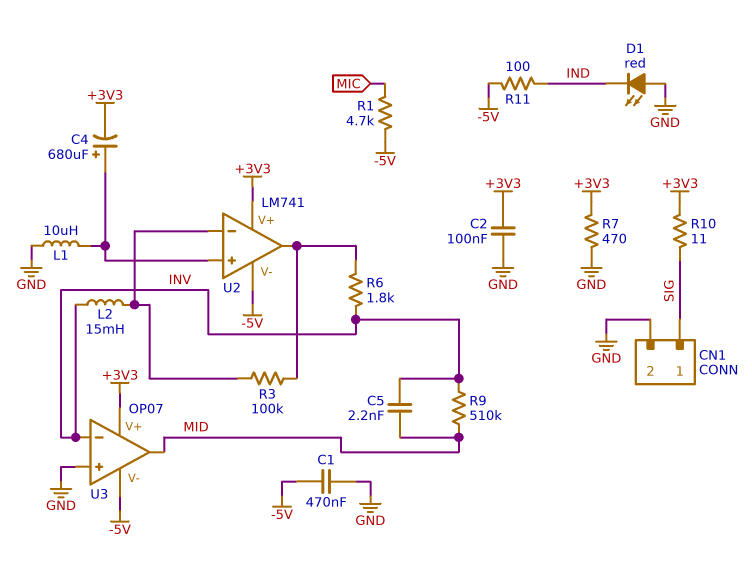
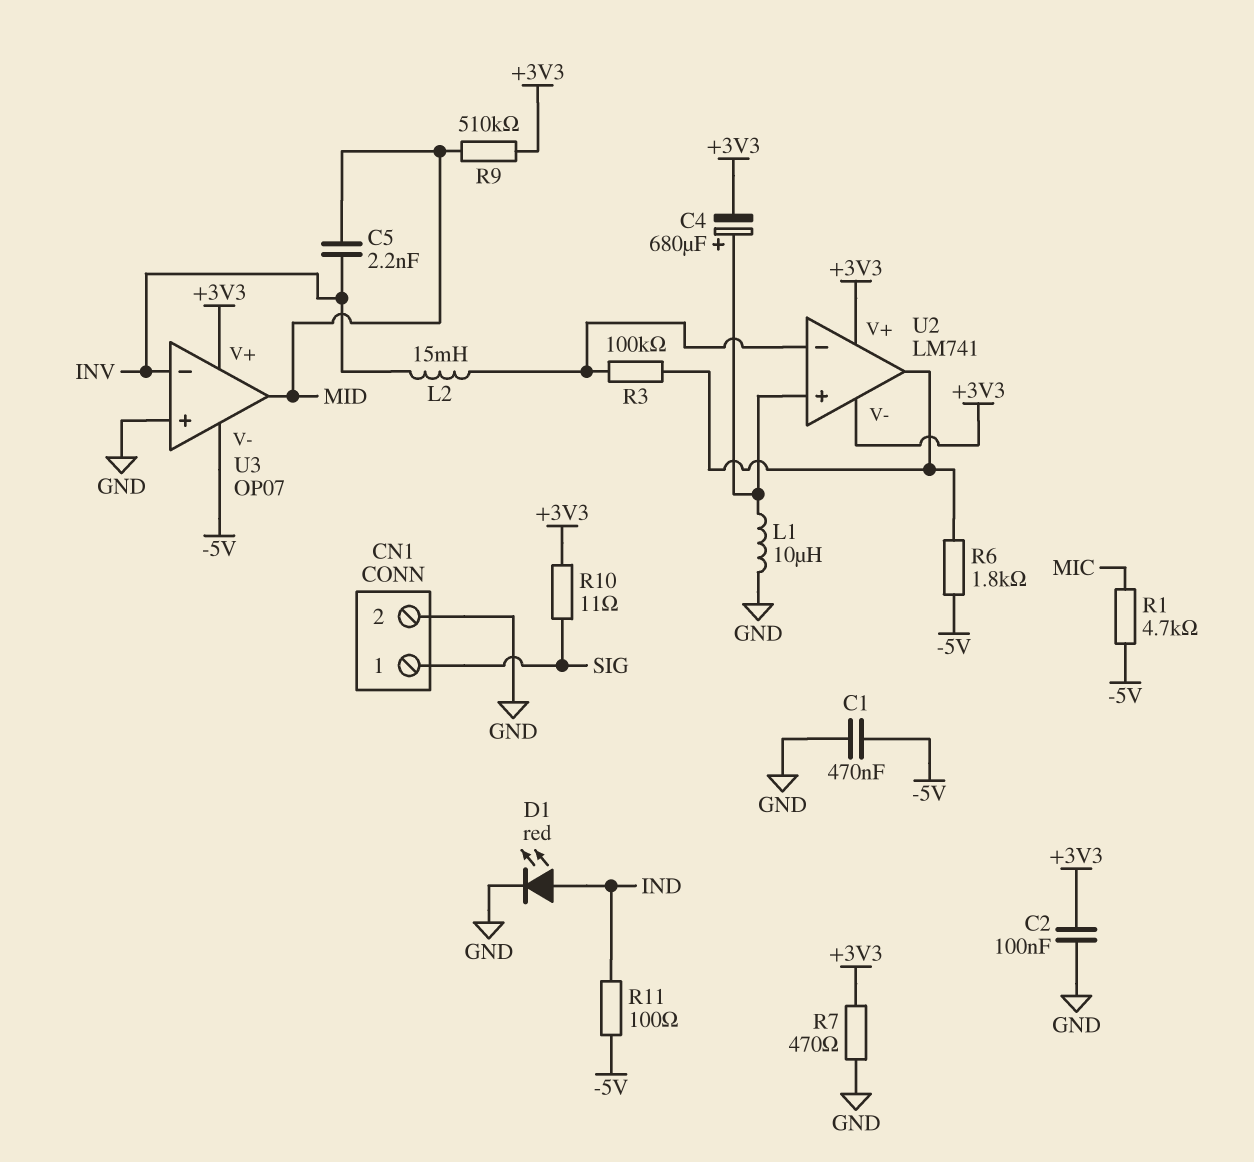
D1: LED red (A GND, K IND) -> LED red (A IND, K GND)
R6: 1.8k (INV, U2/out) -> 1.8k (-5V, U2/out)
R9: 510k (INV, MID) -> 510k (+3V3, MID)
U2 pin V-: -5V -> +3V3

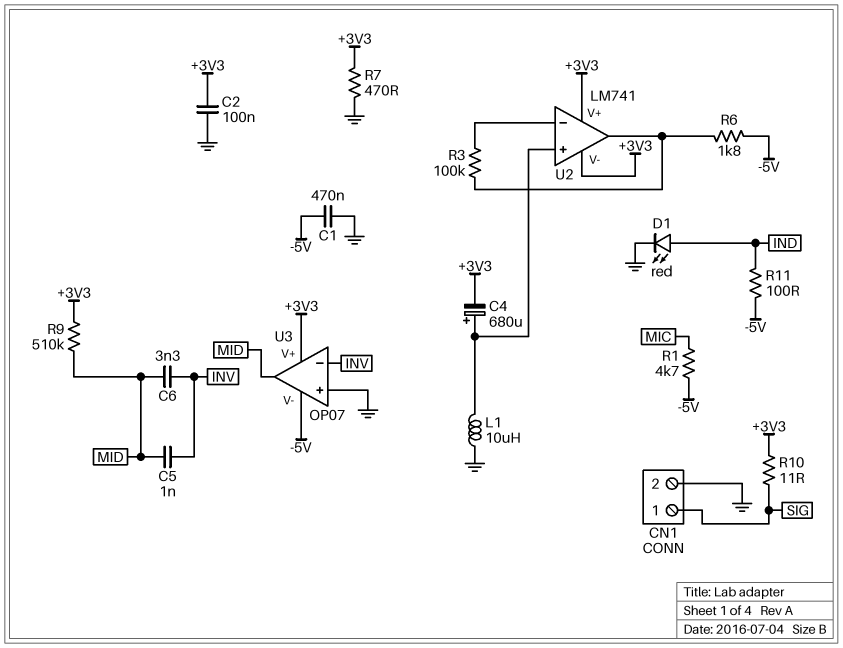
C5: 2.2nF (INV, MID) -> 1nF (INV, MID)
C6: none -> 3.3nF (INV, MID)
L2: 15mH (INV, U2/in-) -> none

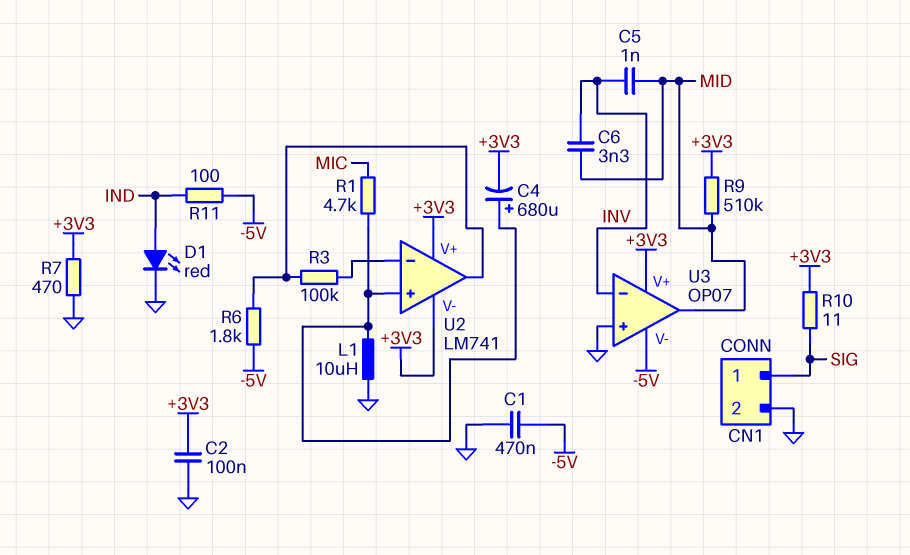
R1: 4.7k (-5V, MIC) -> 4.7k (MIC, U2/in+)

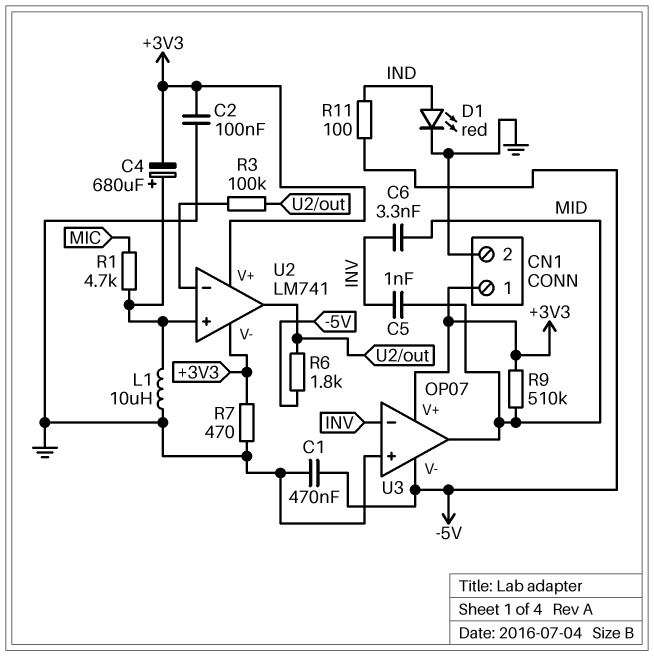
CN1 pin 1: SIG -> +3V3
R10: 11 (+3V3, SIG) -> none

